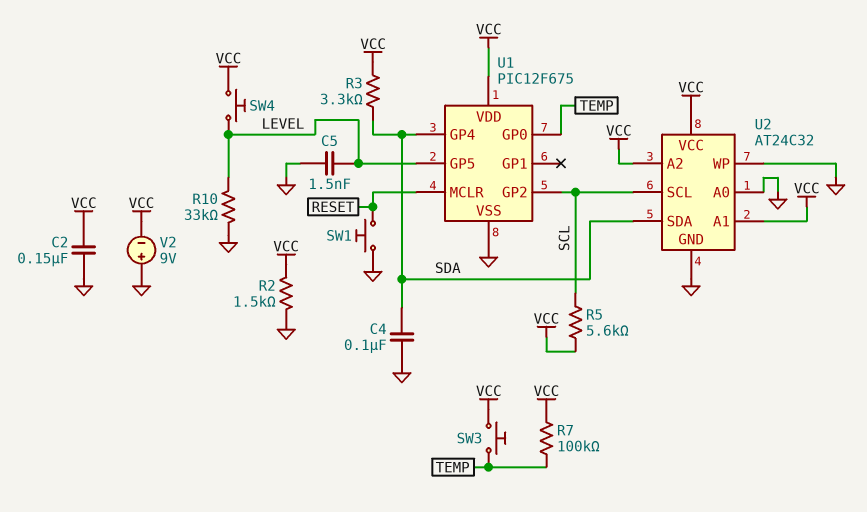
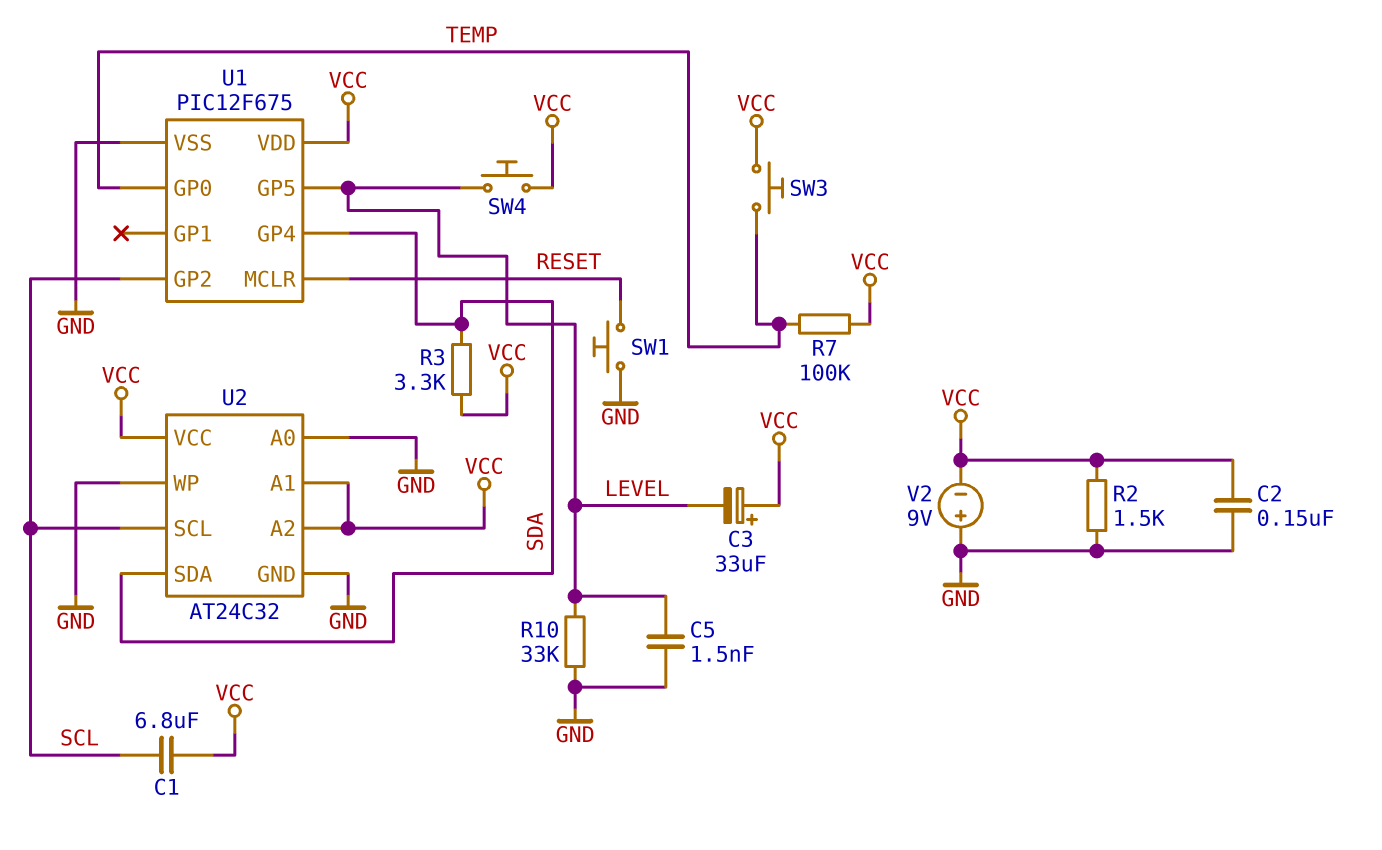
C1: none -> 6.8uF (SCL, VCC)
C3: none -> 33uF (plus VCC, minus LEVEL)
C4: 100nF (GND, SDA) -> none
R5: 5.6k (SCL, VCC) -> none

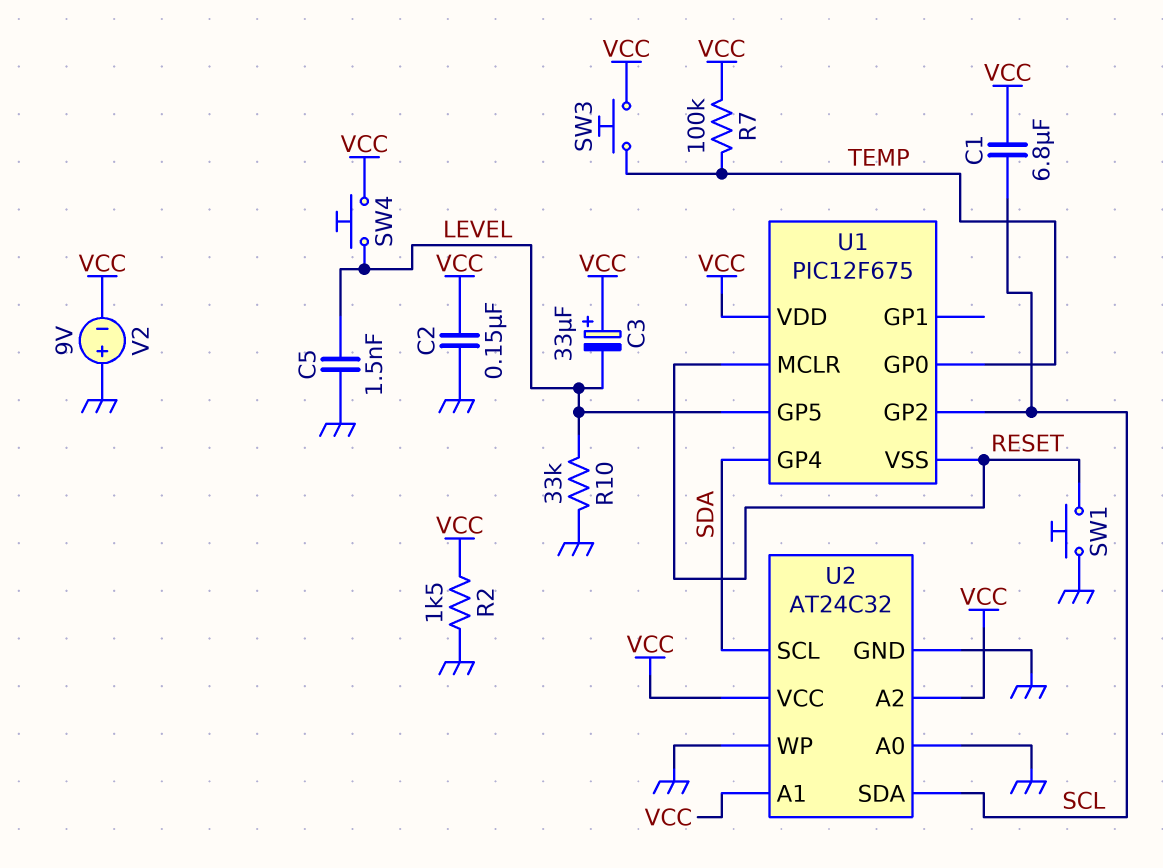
R3: 3.3k (SDA, VCC) -> none
U1 pin VSS: GND -> RESET
U2 pin SCL: SCL -> SDA
U2 pin SDA: SDA -> SCL

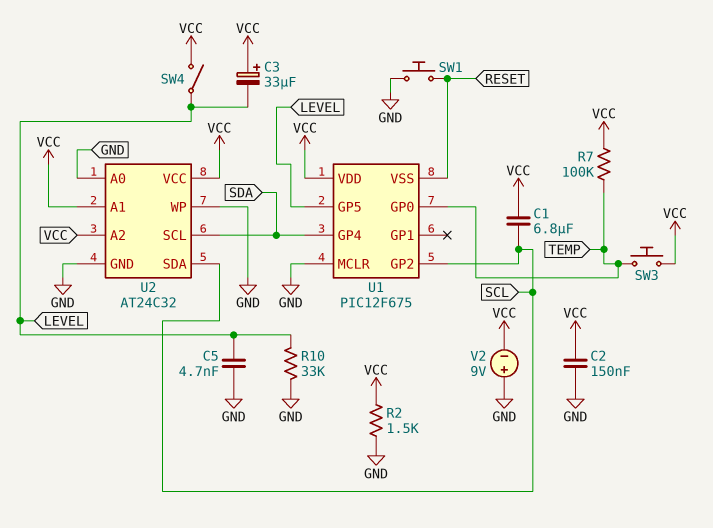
C5: 1.5nF (GND, LEVEL) -> 4.7nF (GND, LEVEL)
SW4: button (LEVEL, VCC) -> switch (LEVEL, VCC)
U1 pin MCLR: RESET -> GND

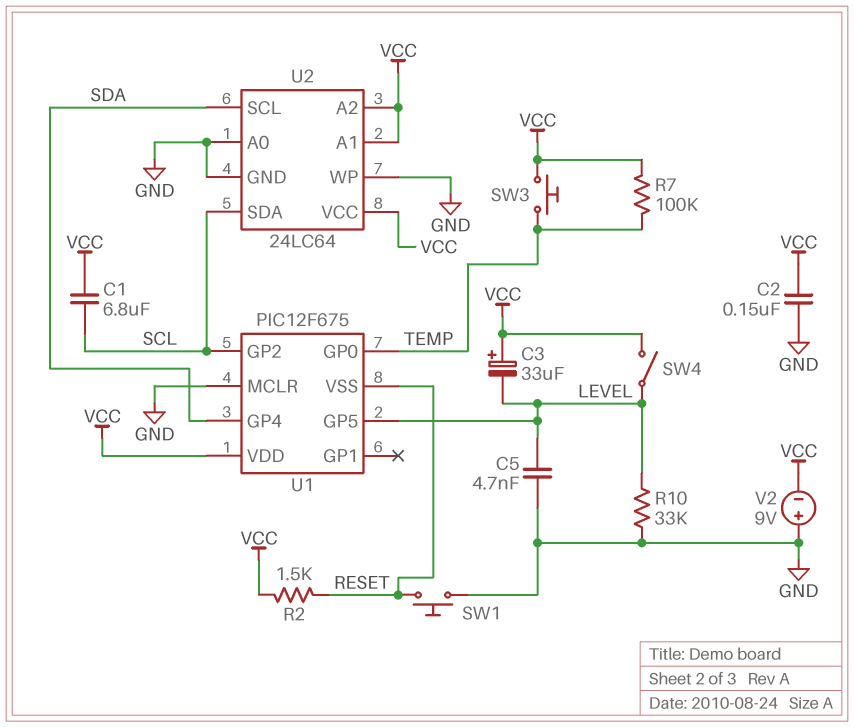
R2: 1.5k (GND, VCC) -> 1.5k (RESET, VCC)
U2: AT24C32 -> 24LC64

